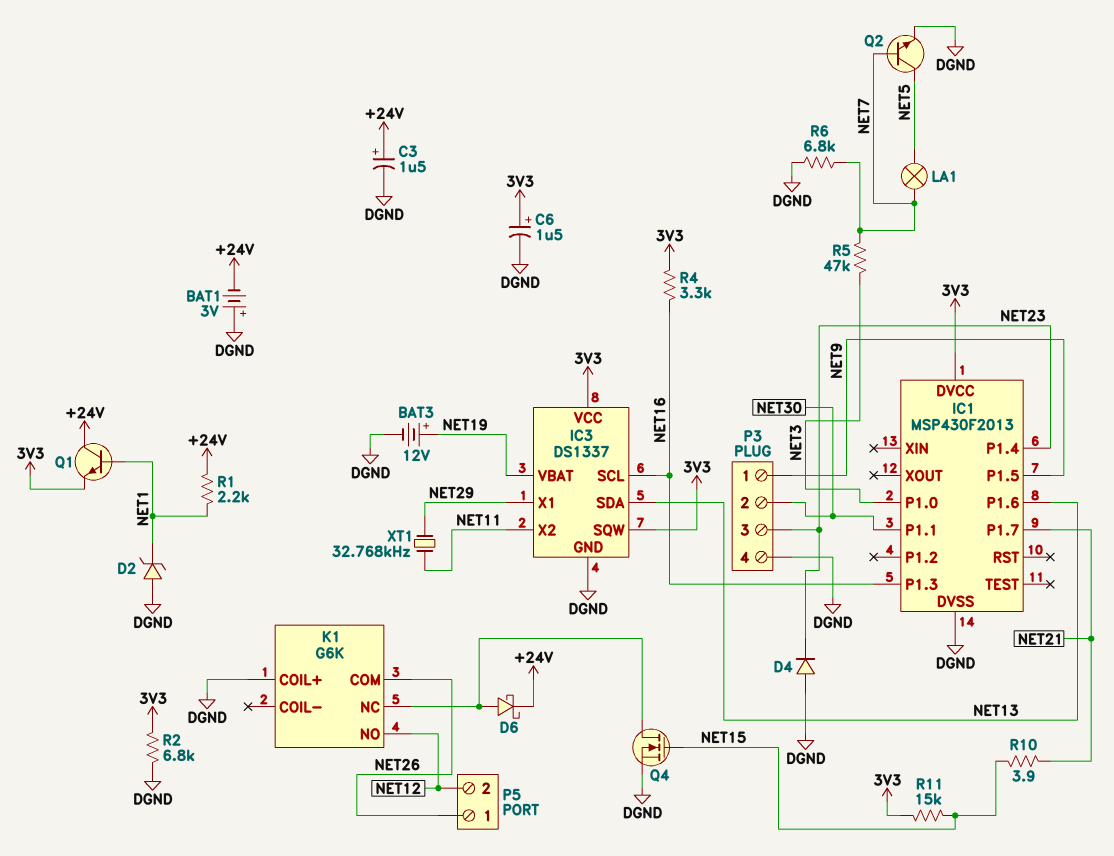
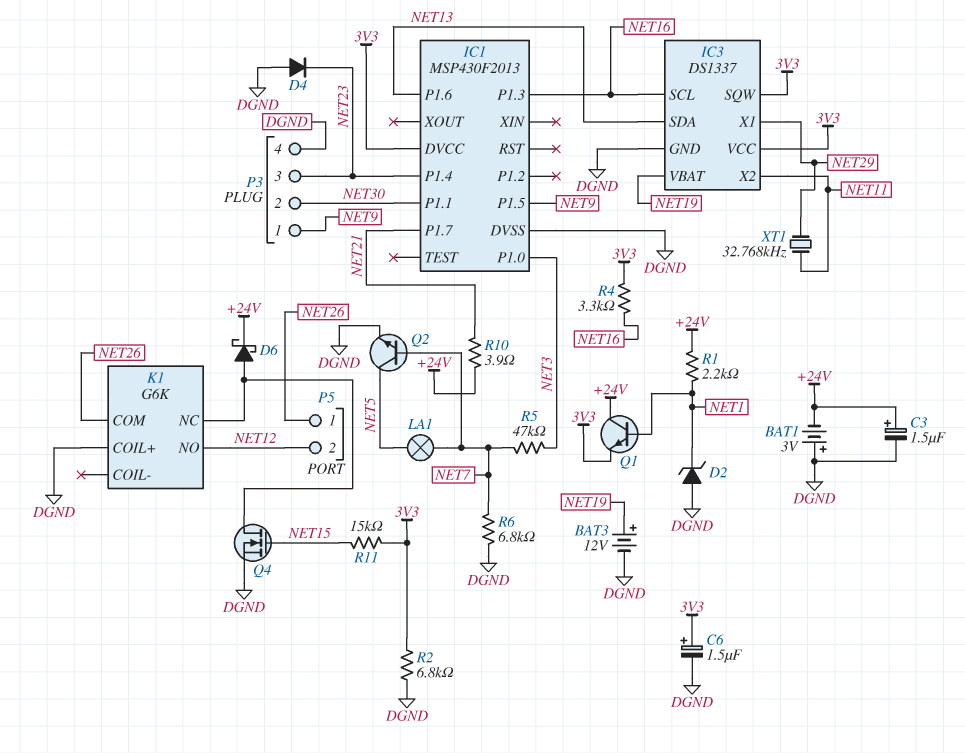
R10: 3.9 (NET15, NET21) -> 3.9 (+24V, NET21)

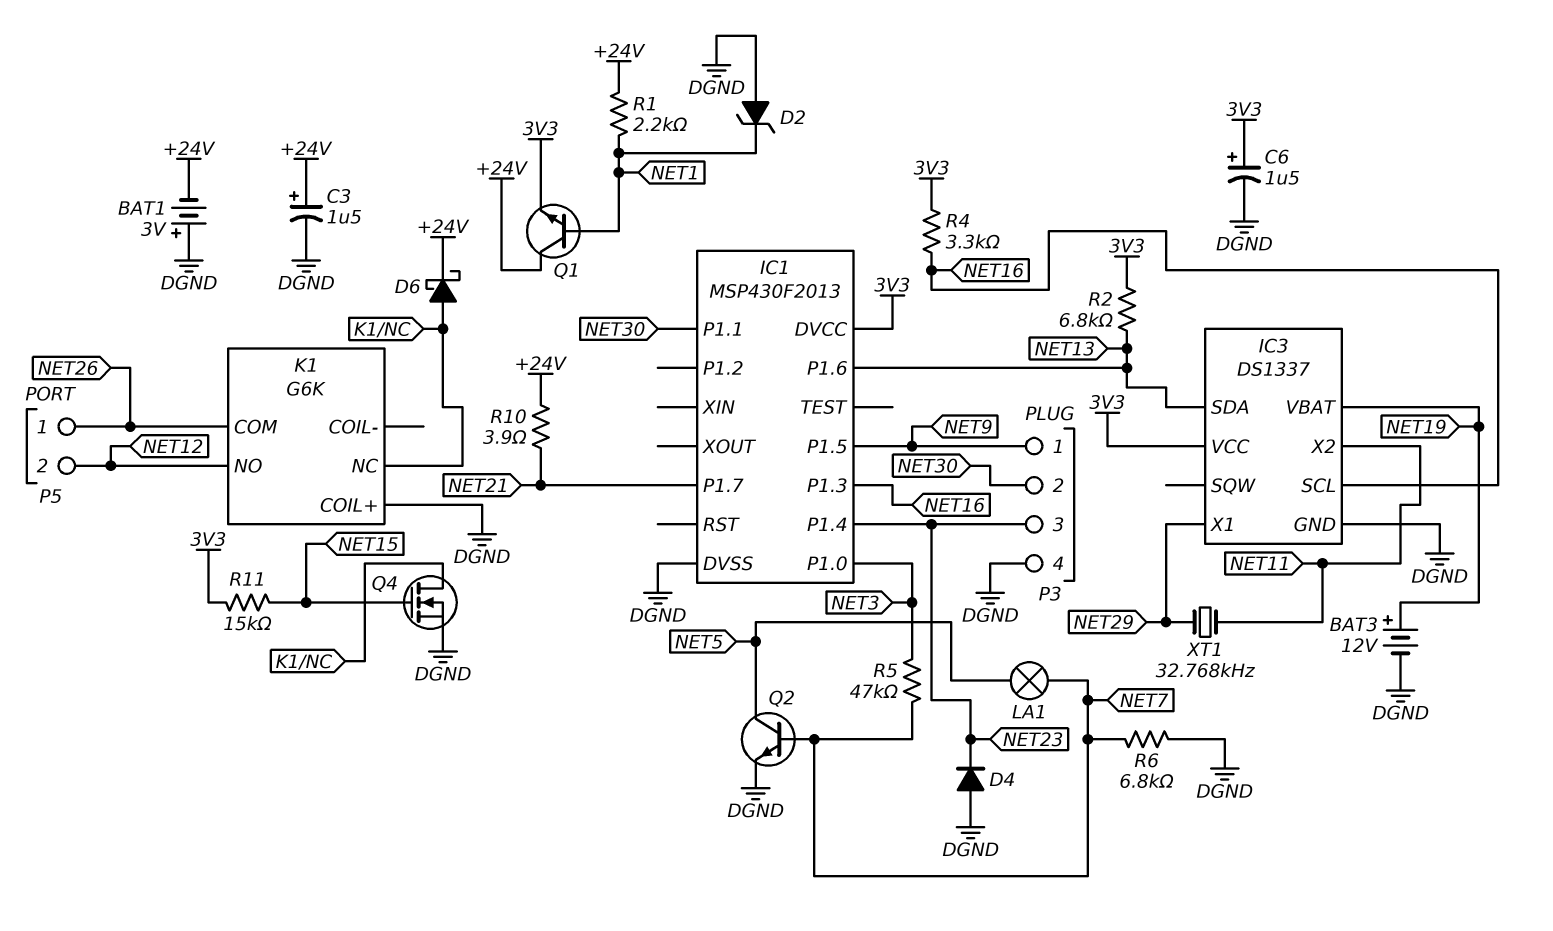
IC3 pin SQW: 3V3 -> none
R2: 6.8k (3V3, DGND) -> 6.8k (3V3, NET13)

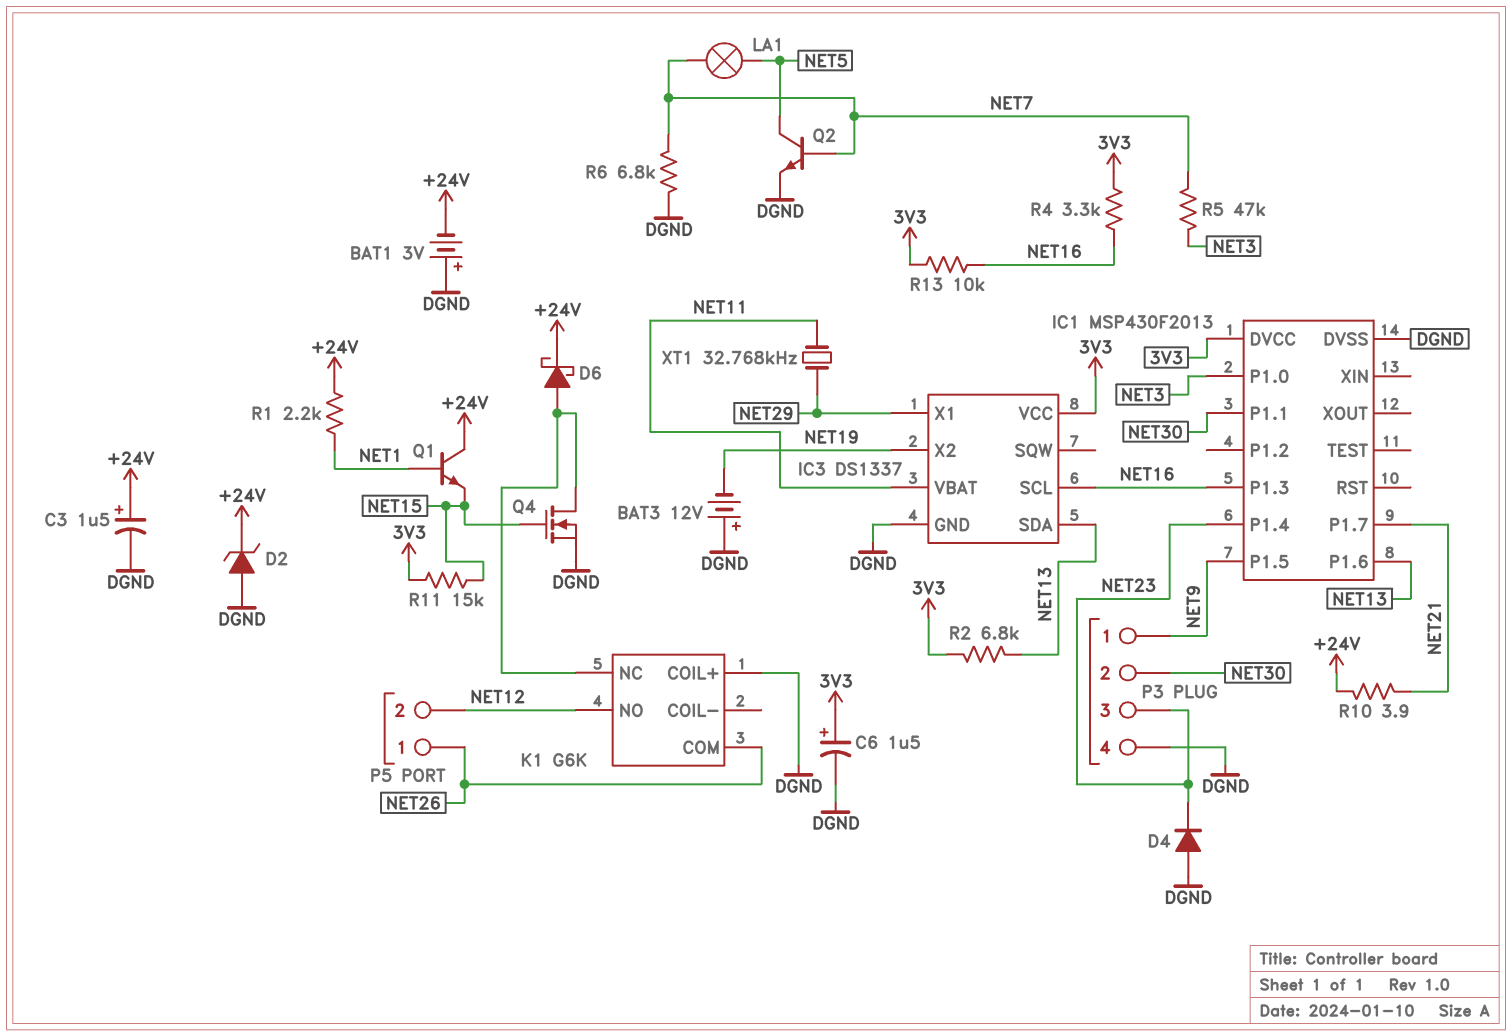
BAT3: 12V (plus NET19, minus DGND) -> 12V (plus DGND, minus NET19)
D2: zener (A DGND, K NET1) -> zener (A DGND, K +24V)
IC3 pin VBAT: NET19 -> NET11
IC3 pin X2: NET11 -> NET19
Q1: NPN (B NET1, C +24V, E 3V3) -> NPN (B NET1, C +24V, E NET15)
R13: none -> 10k (3V3, NET16)

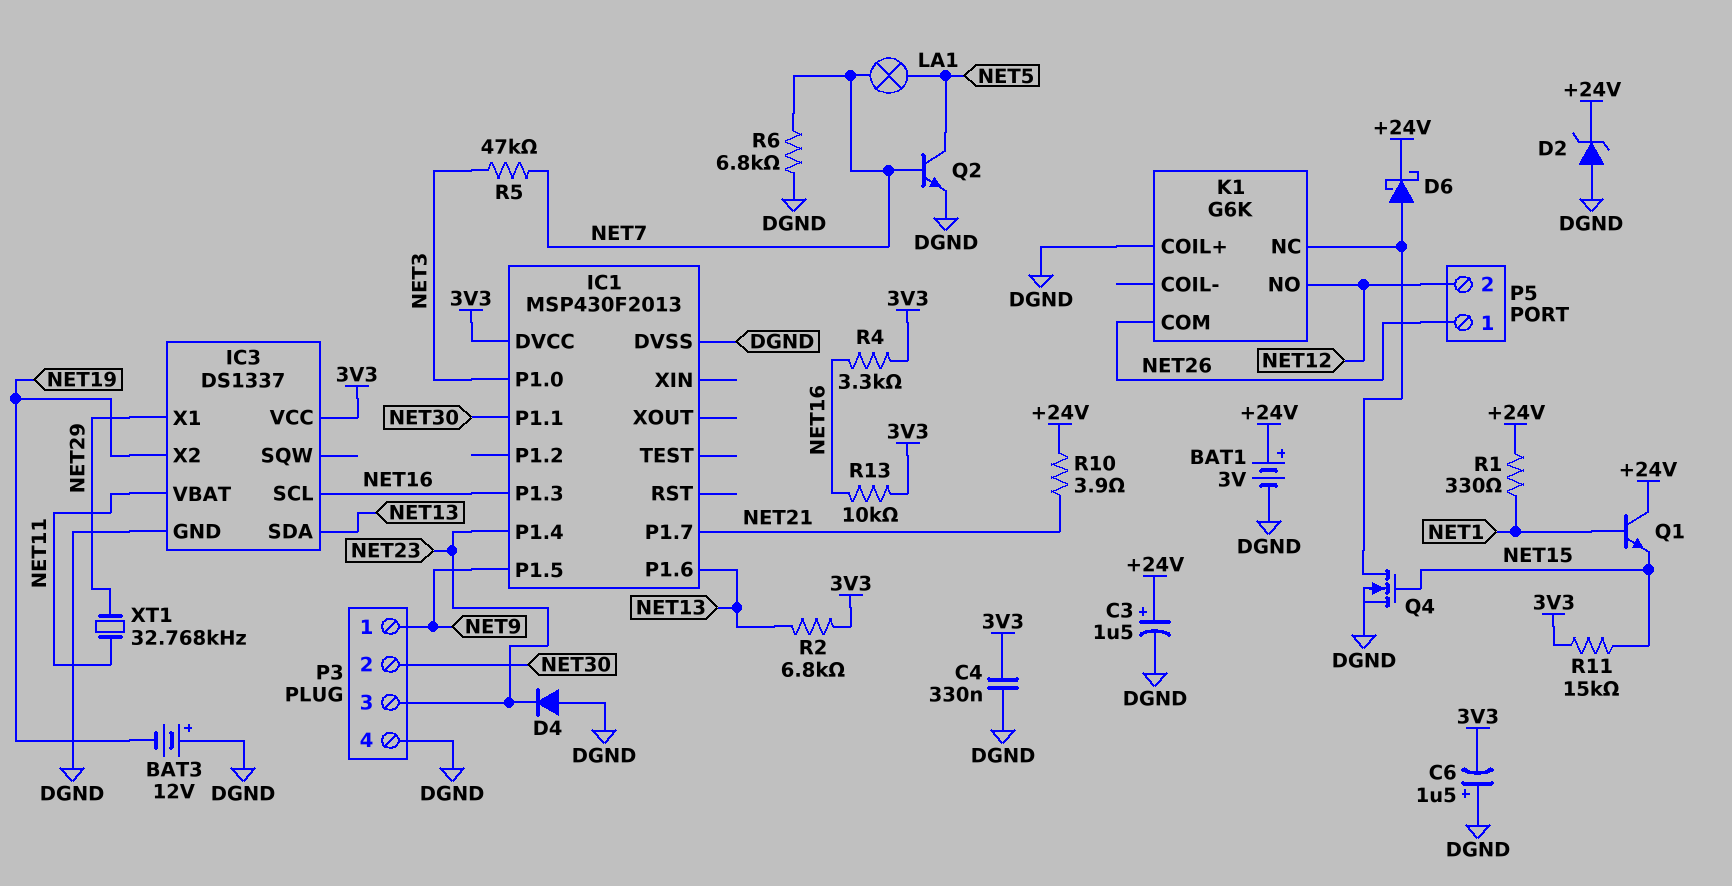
BAT1: 3V (plus DGND, minus +24V) -> 3V (plus +24V, minus DGND)
C4: none -> 330nF (3V3, DGND)
C6: 1.5uF (plus 3V3, minus DGND) -> 1.5uF (plus DGND, minus 3V3)
R1: 2.2k (+24V, NET1) -> 330 (+24V, NET1)

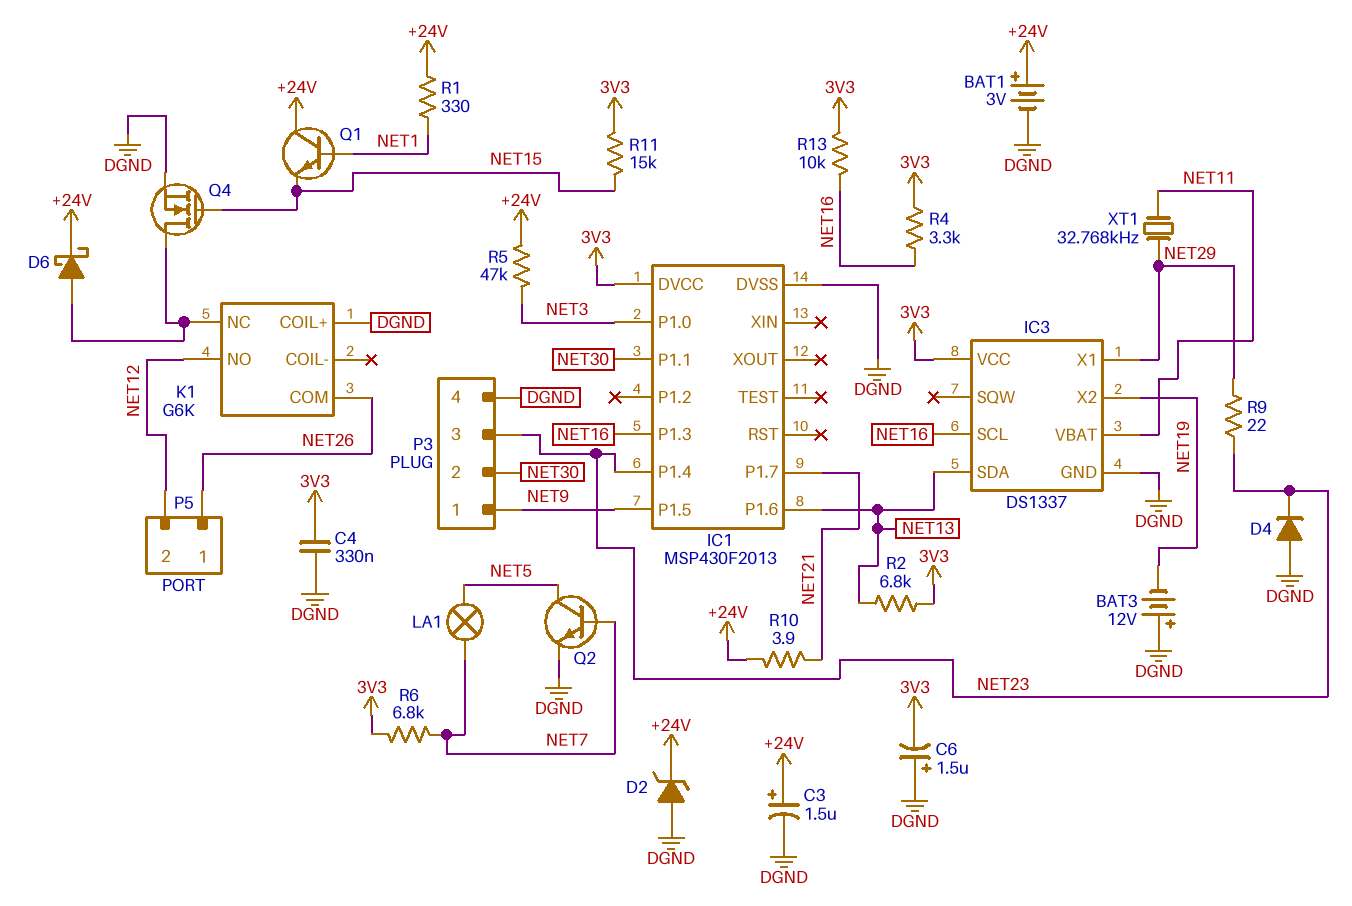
R5: 47k (NET3, NET7) -> 47k (+24V, NET3)
R6: 6.8k (DGND, NET7) -> 6.8k (3V3, NET7)
R9: none -> 22 (NET23, NET29)

